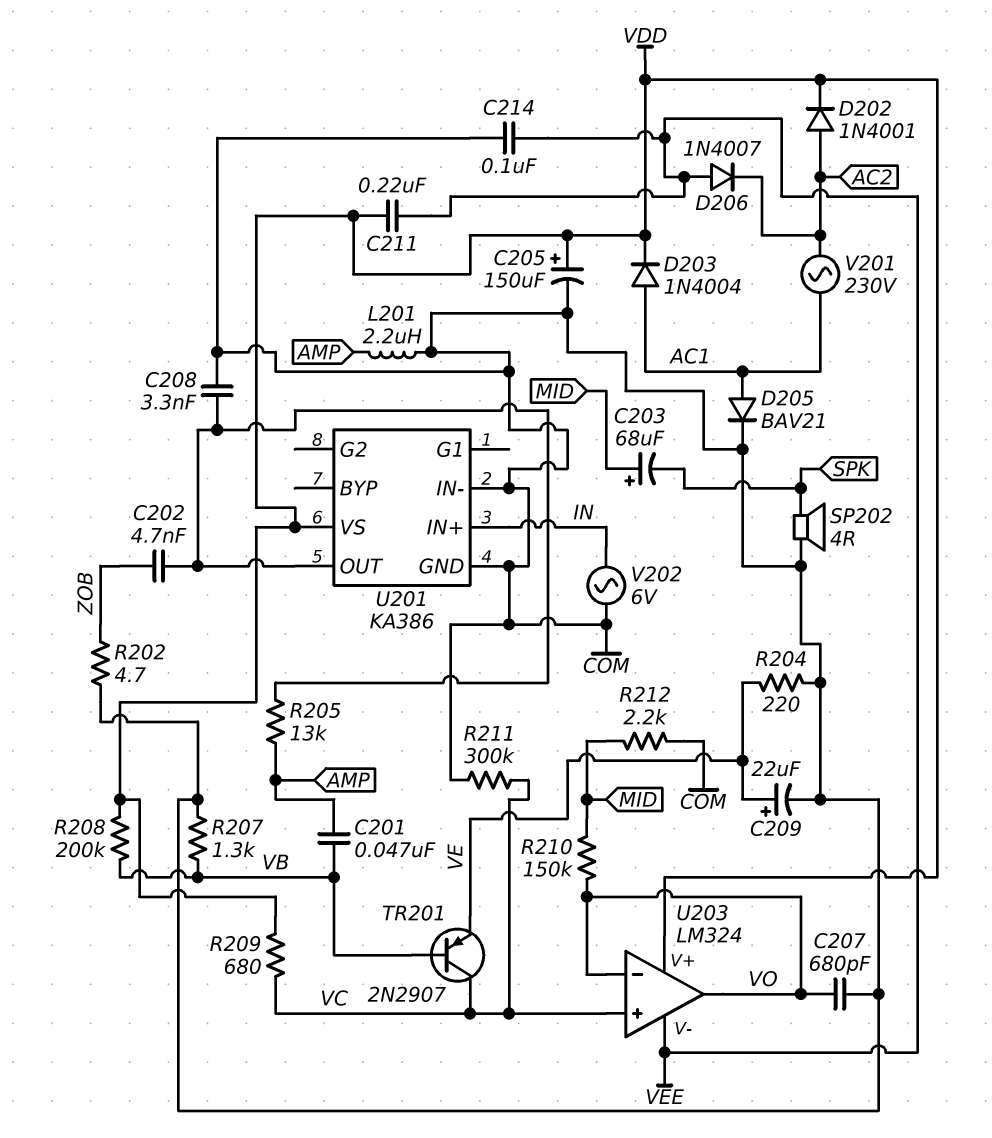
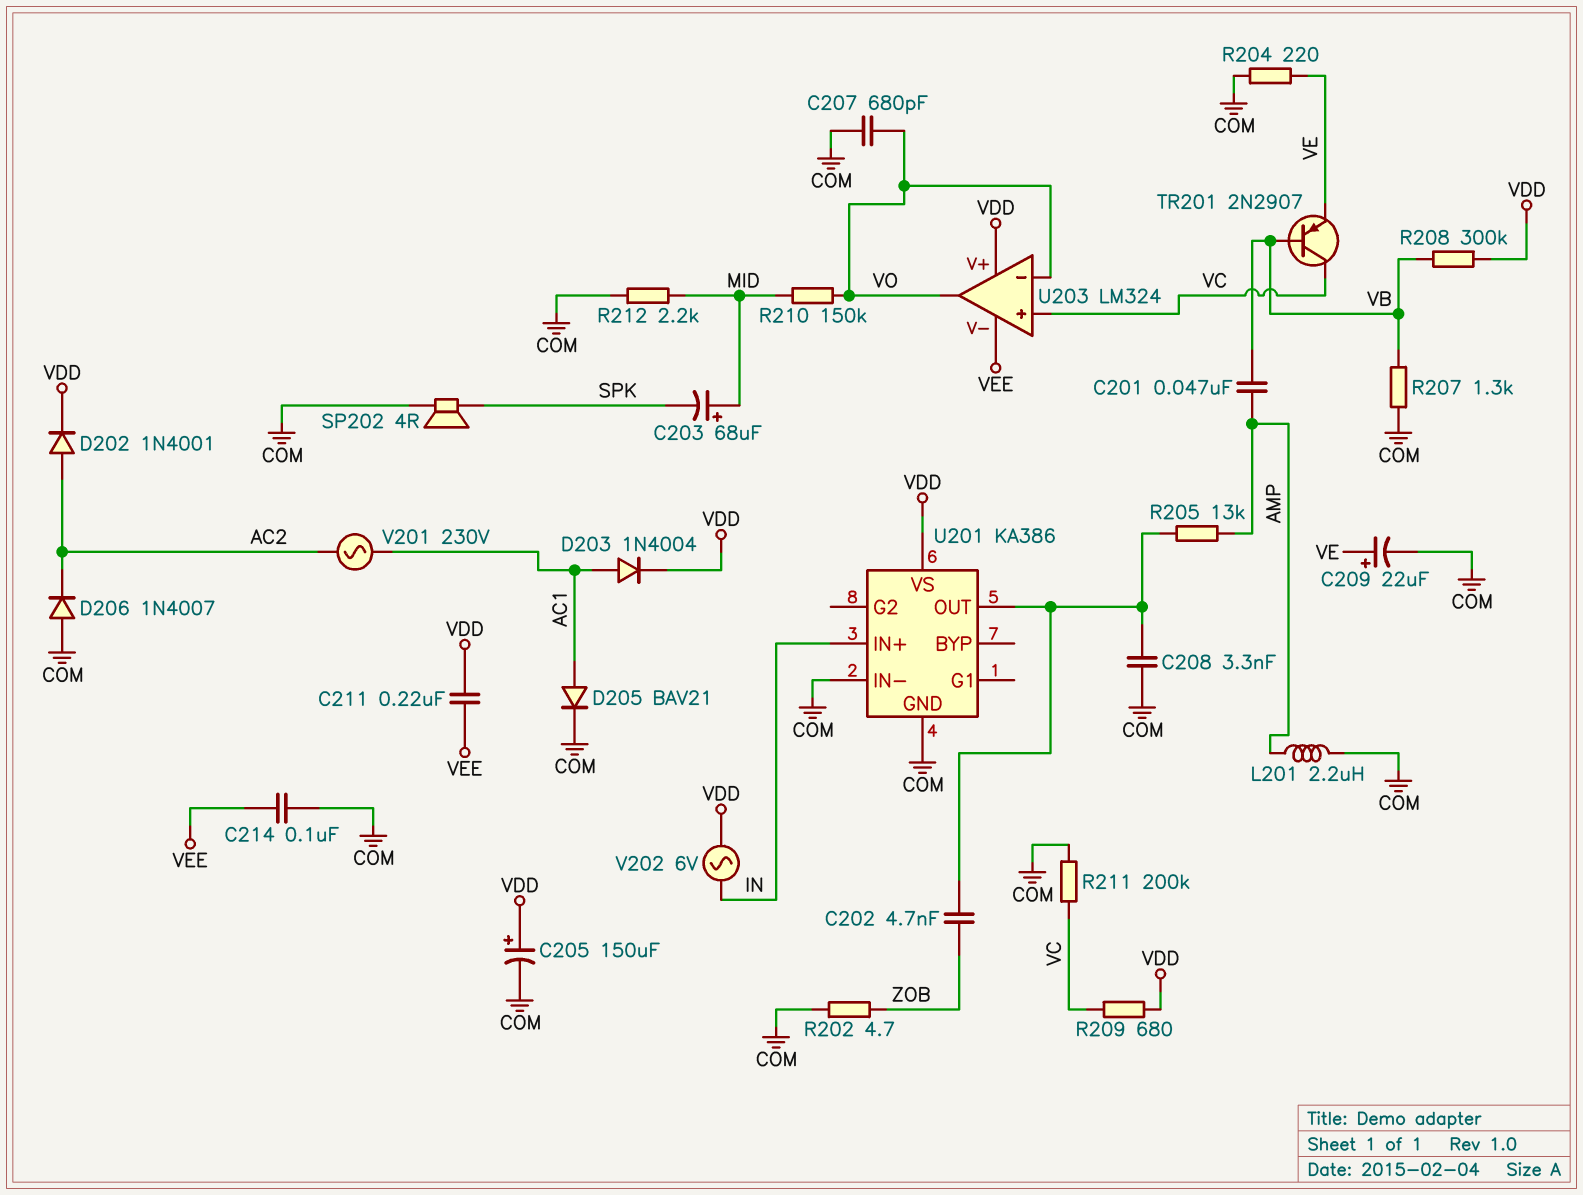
D206: diode 1N4007 (A VEE, K AC2) -> diode 1N4007 (A COM, K AC2)
R208: 200k (VB, VDD) -> 300k (VB, VDD)
R211: 300k (COM, VC) -> 200k (COM, VC)
V202: AC 6V (COM, IN) -> AC 6V (IN, VDD)

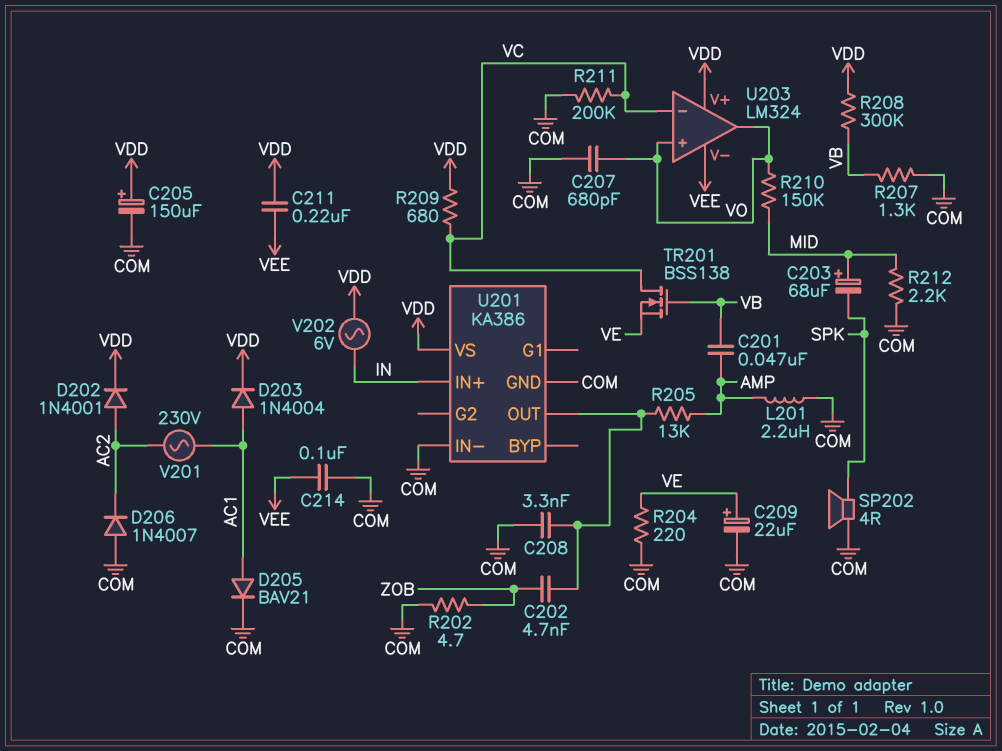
TR201: PNP 2N2907 (B VB, C VC, E VE) -> NMOS BSS138 (G VB, D VC, S VE)
U203 pin in+: VC -> VO
U203 pin in-: VO -> VC

